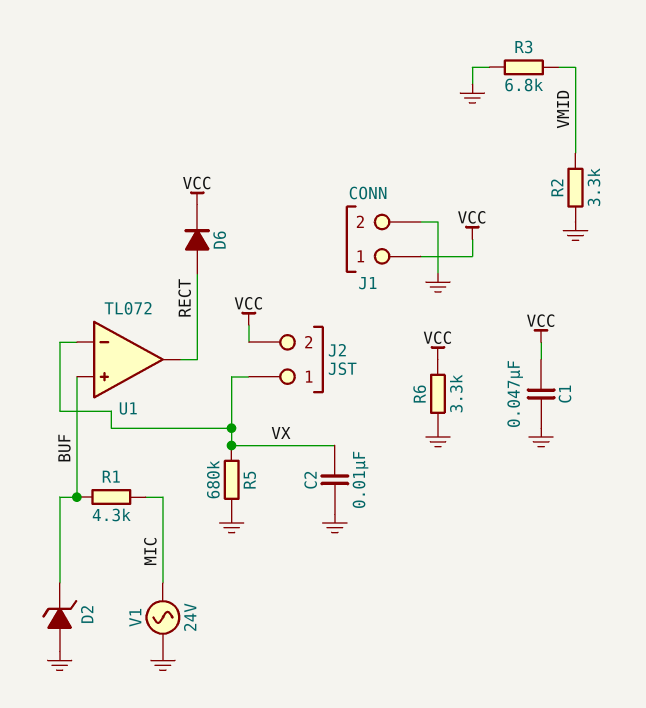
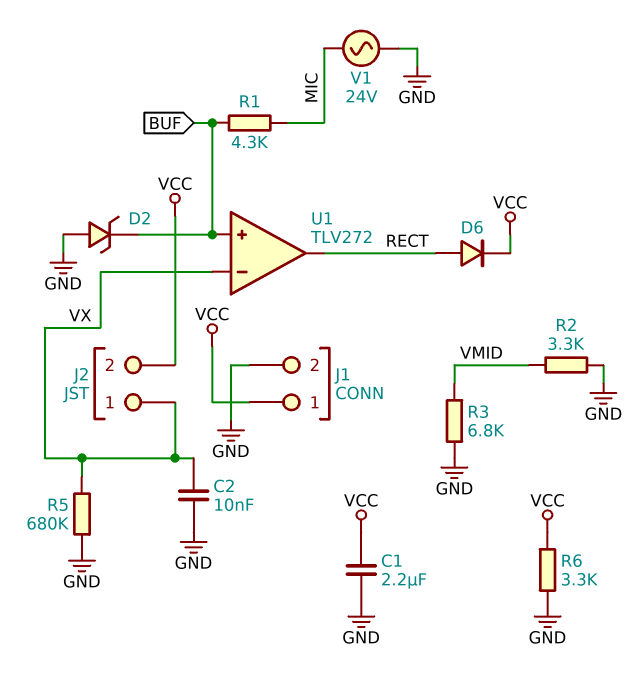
C1: 47nF (GND, VCC) -> 2.2uF (GND, VCC)
U1: TL072 -> TLV272

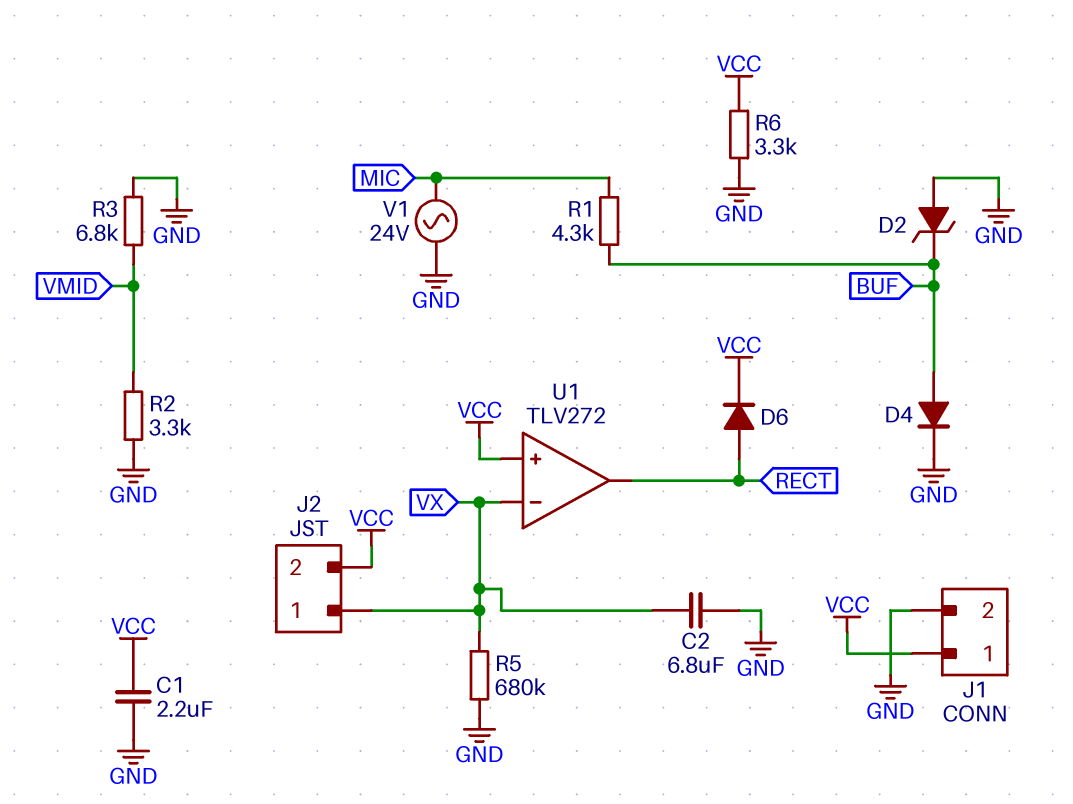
C2: 10nF (GND, VX) -> 6.8uF (GND, VX)
D4: none -> diode (A BUF, K GND)
U1 pin in+: BUF -> VCC

